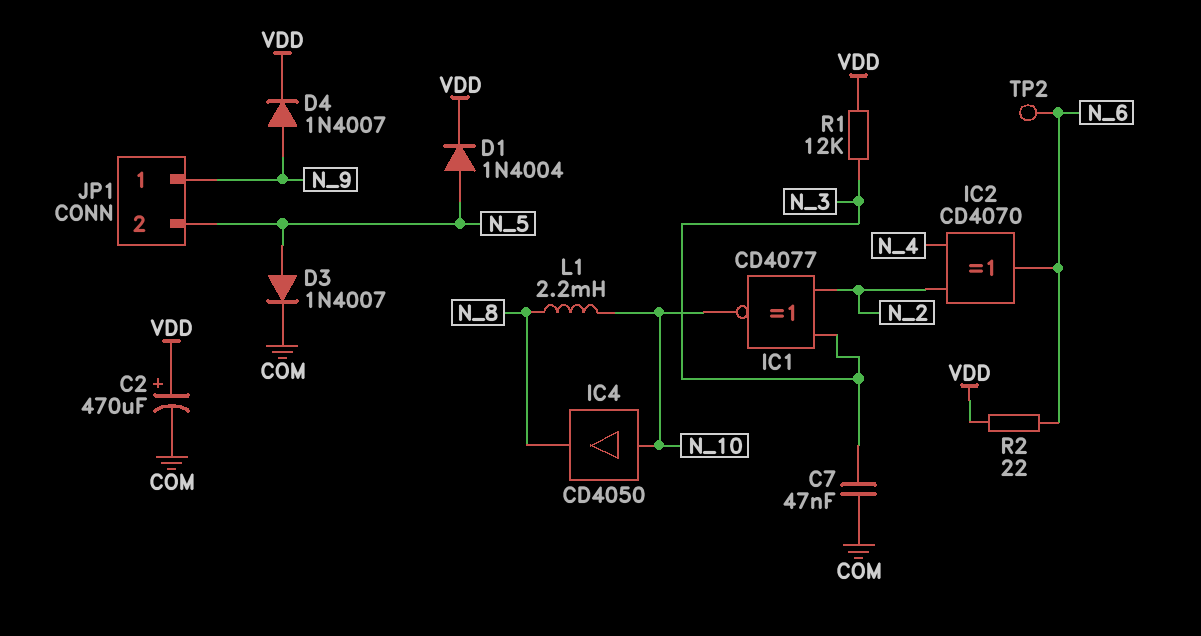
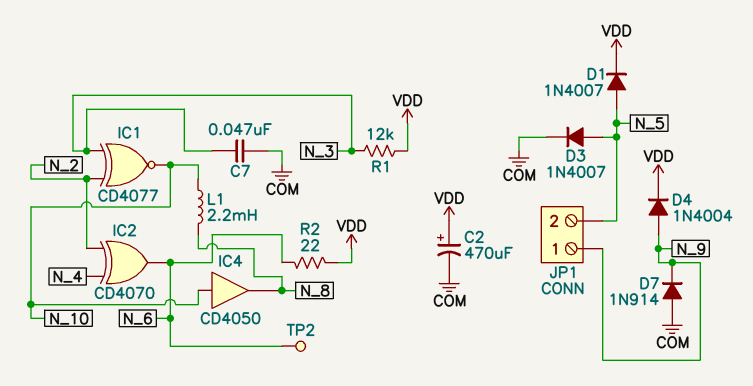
D1: diode 1N4004 (A N_5, K VDD) -> diode 1N4007 (A N_5, K VDD)
D4: diode 1N4007 (A N_9, K VDD) -> diode 1N4004 (A N_9, K VDD)
D7: none -> diode 1N914 (A COM, K N_9)

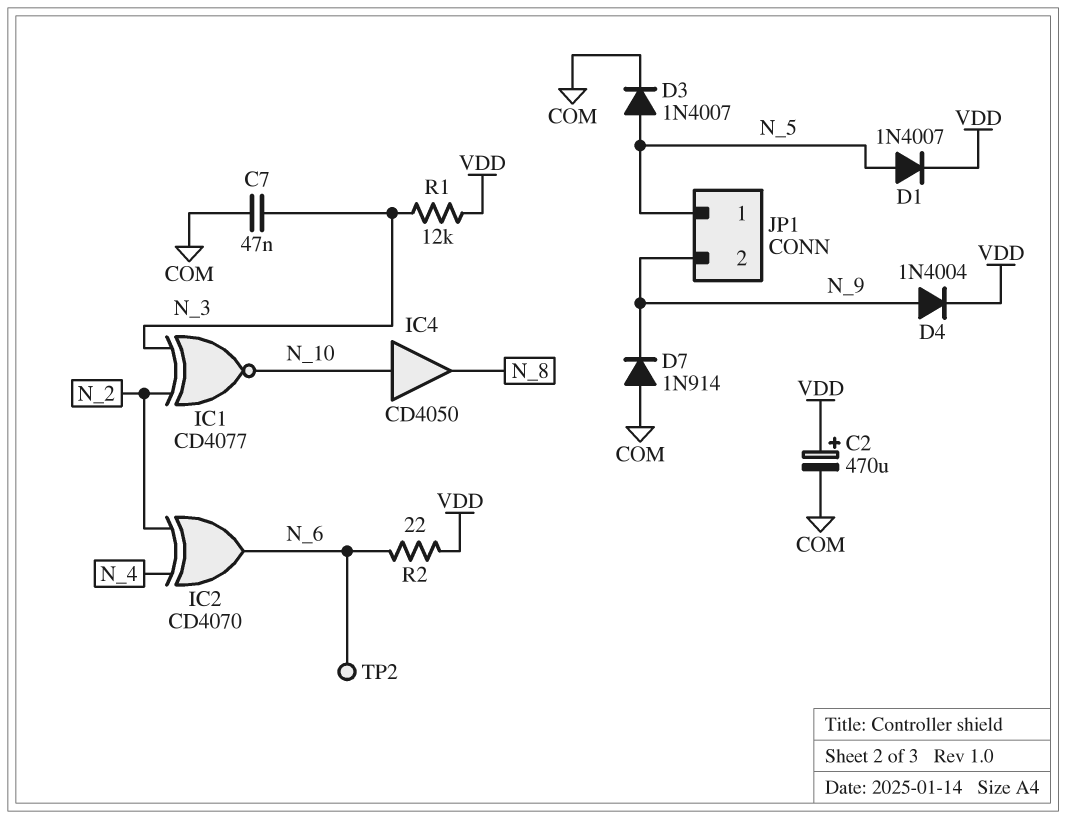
JP1 pin 1: N_9 -> N_5
JP1 pin 2: N_5 -> N_9
L1: 2.2mH (N_8, N_10) -> none

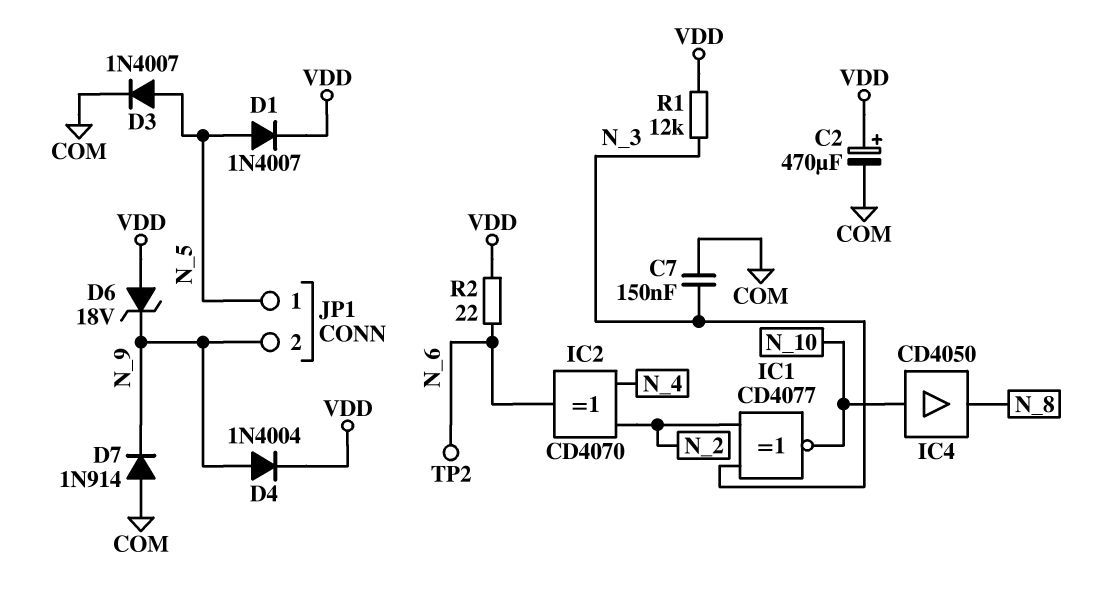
C7: 47nF (COM, N_3) -> 150nF (COM, N_3)
D6: none -> zener 18V (A VDD, K N_9)

